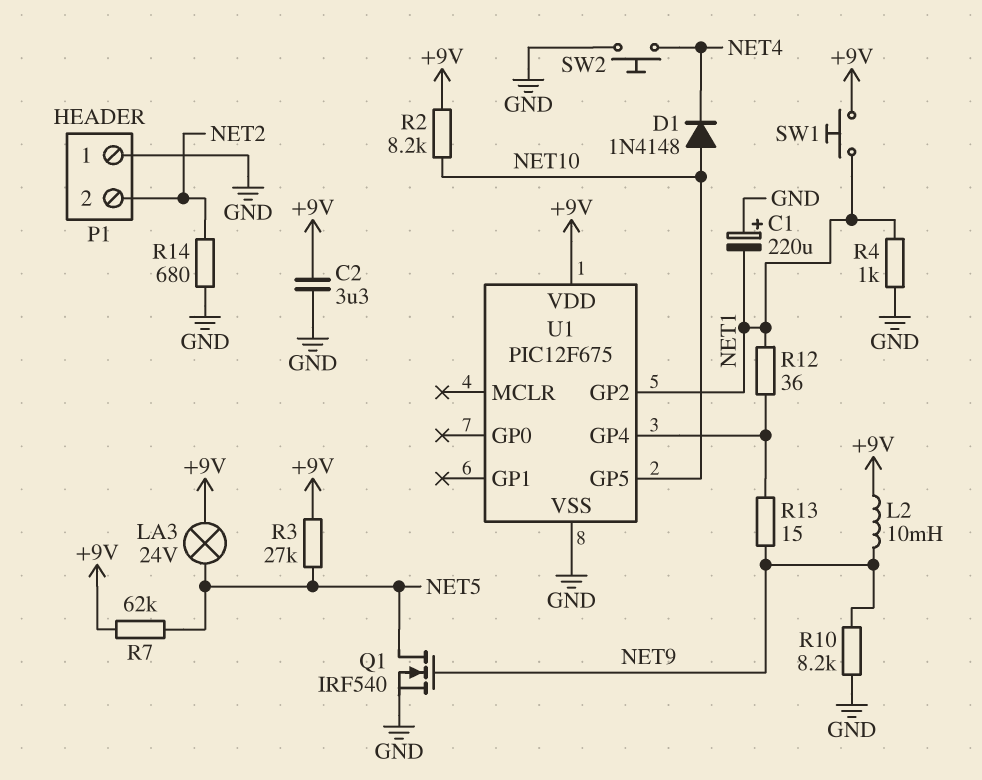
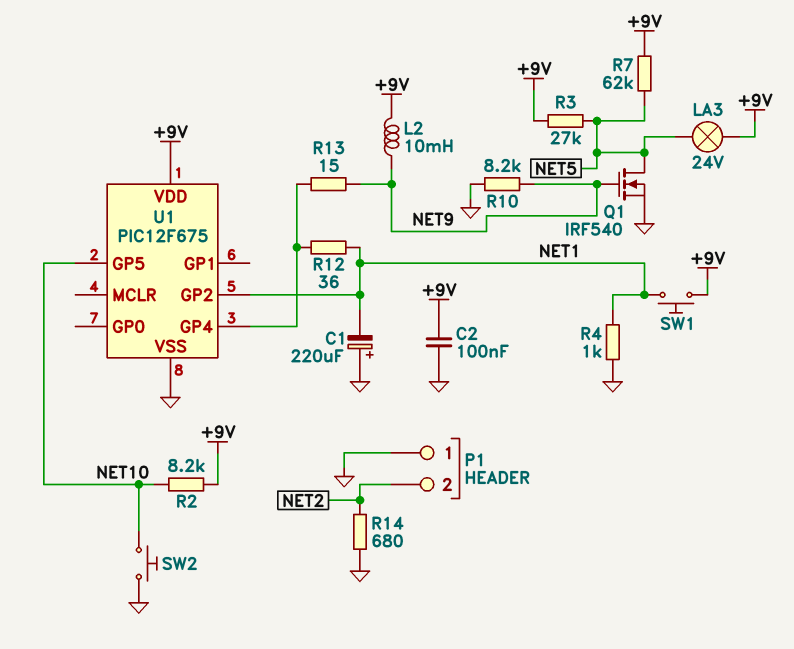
C2: 3.3uF (+9V, GND) -> 100nF (+9V, GND)
D1: diode 1N4148 (A NET10, K NET4) -> none
SW2: button (GND, NET4) -> button (GND, NET10)

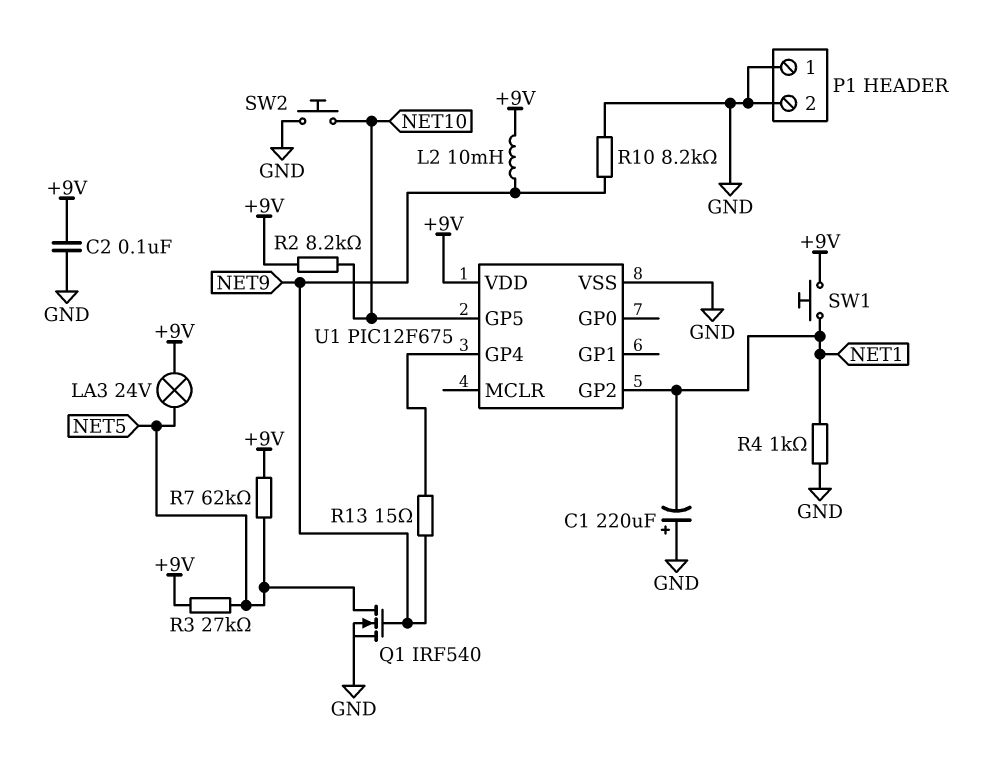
P1 pin 2: NET2 -> GND
R12: 36 (NET1, U1/GP4) -> none
R14: 680 (GND, NET2) -> none

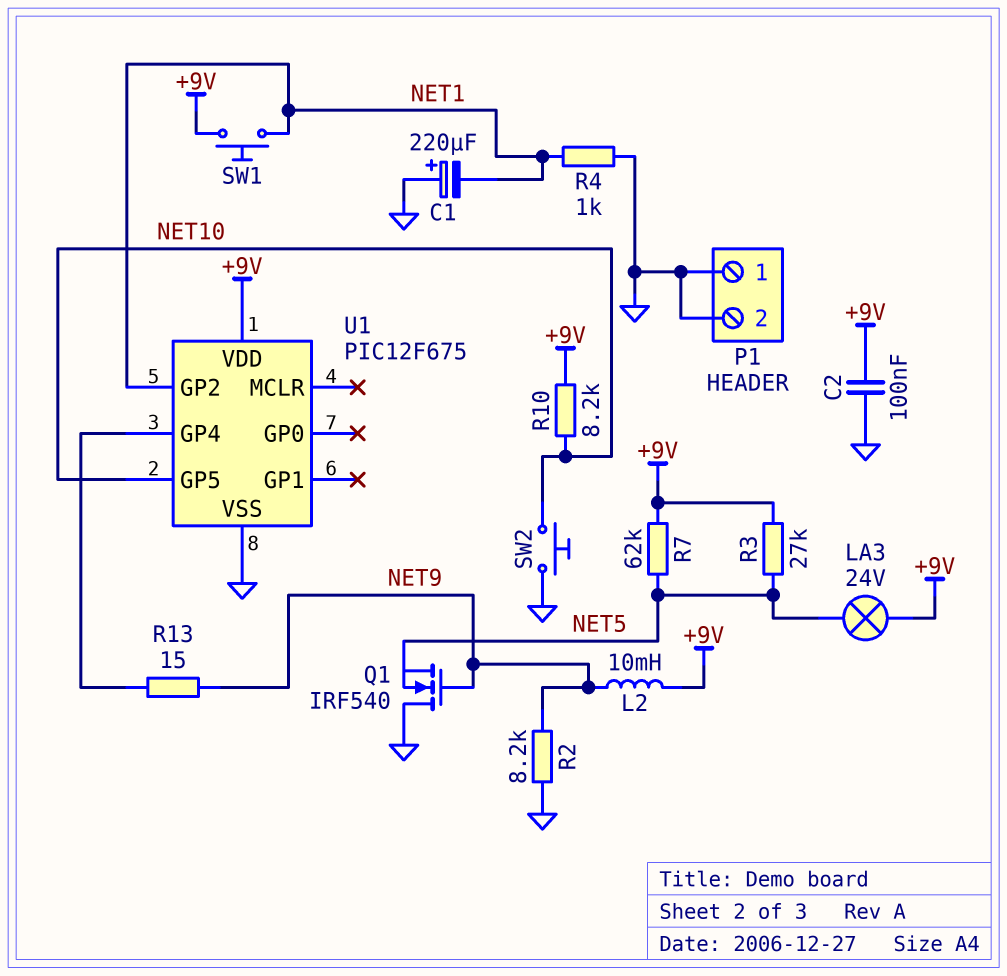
Q1: NMOS IRF540 (G NET9, D NET5, S GND) -> NMOS IRF540 (G NET9, D GND, S NET5)
R2: 8.2k (+9V, NET10) -> 8.2k (GND, NET9)
R10: 8.2k (GND, NET9) -> 8.2k (+9V, NET10)

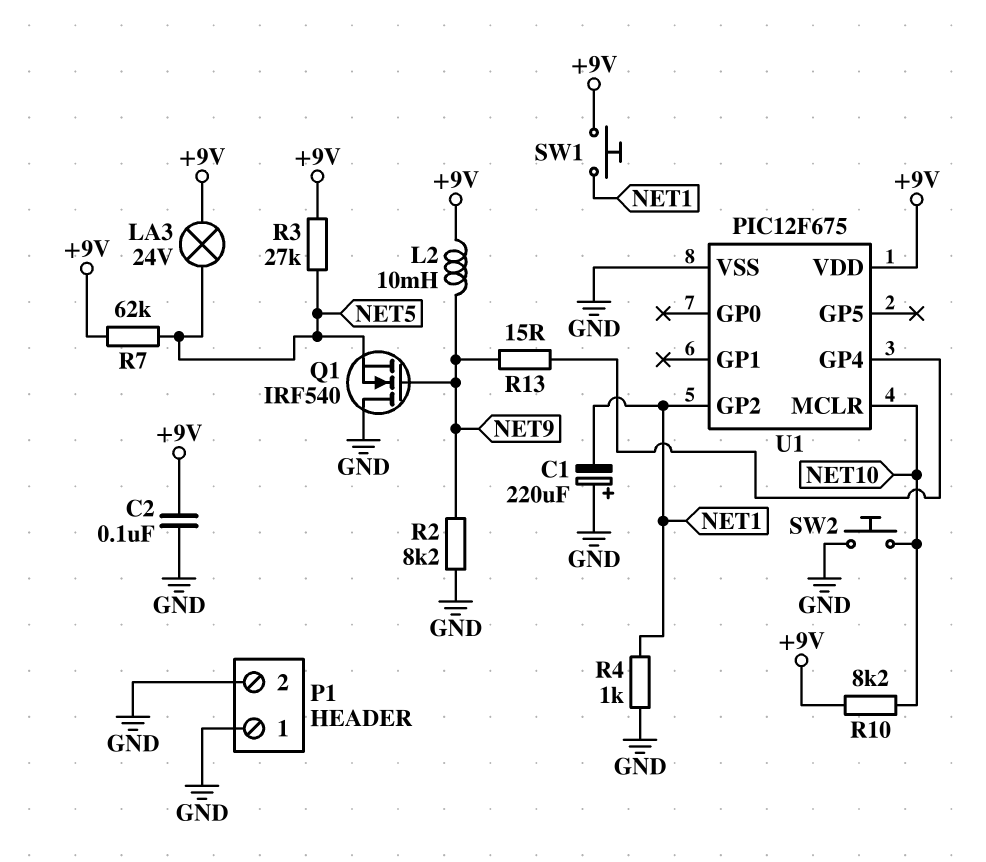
U1 pin GP5: NET10 -> none
U1 pin MCLR: none -> NET10

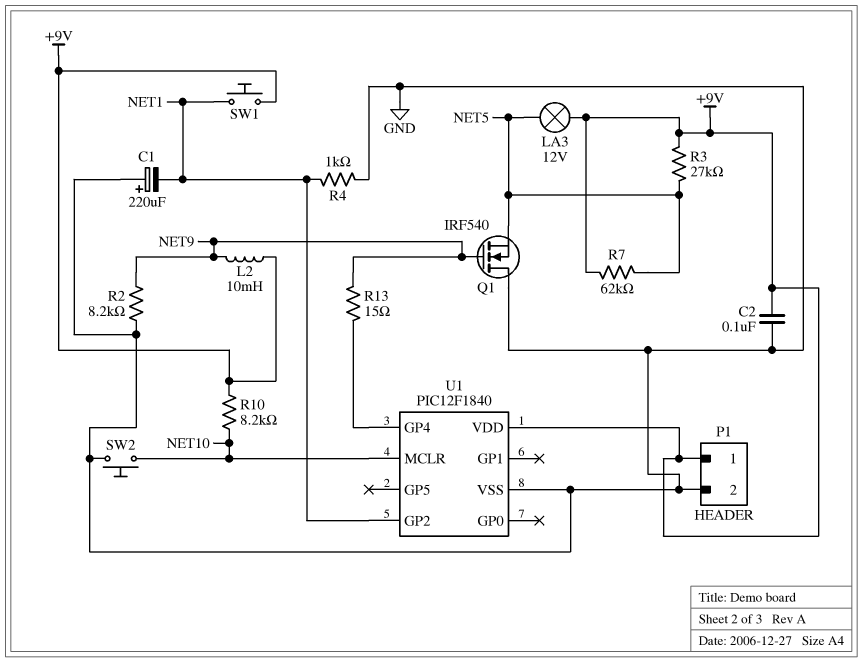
LA3: lamp 24V (+9V, NET5) -> lamp 12V (+9V, NET5)
P1 pin 1: GND -> +9V
U1: PIC12F675 -> PIC12F1840

